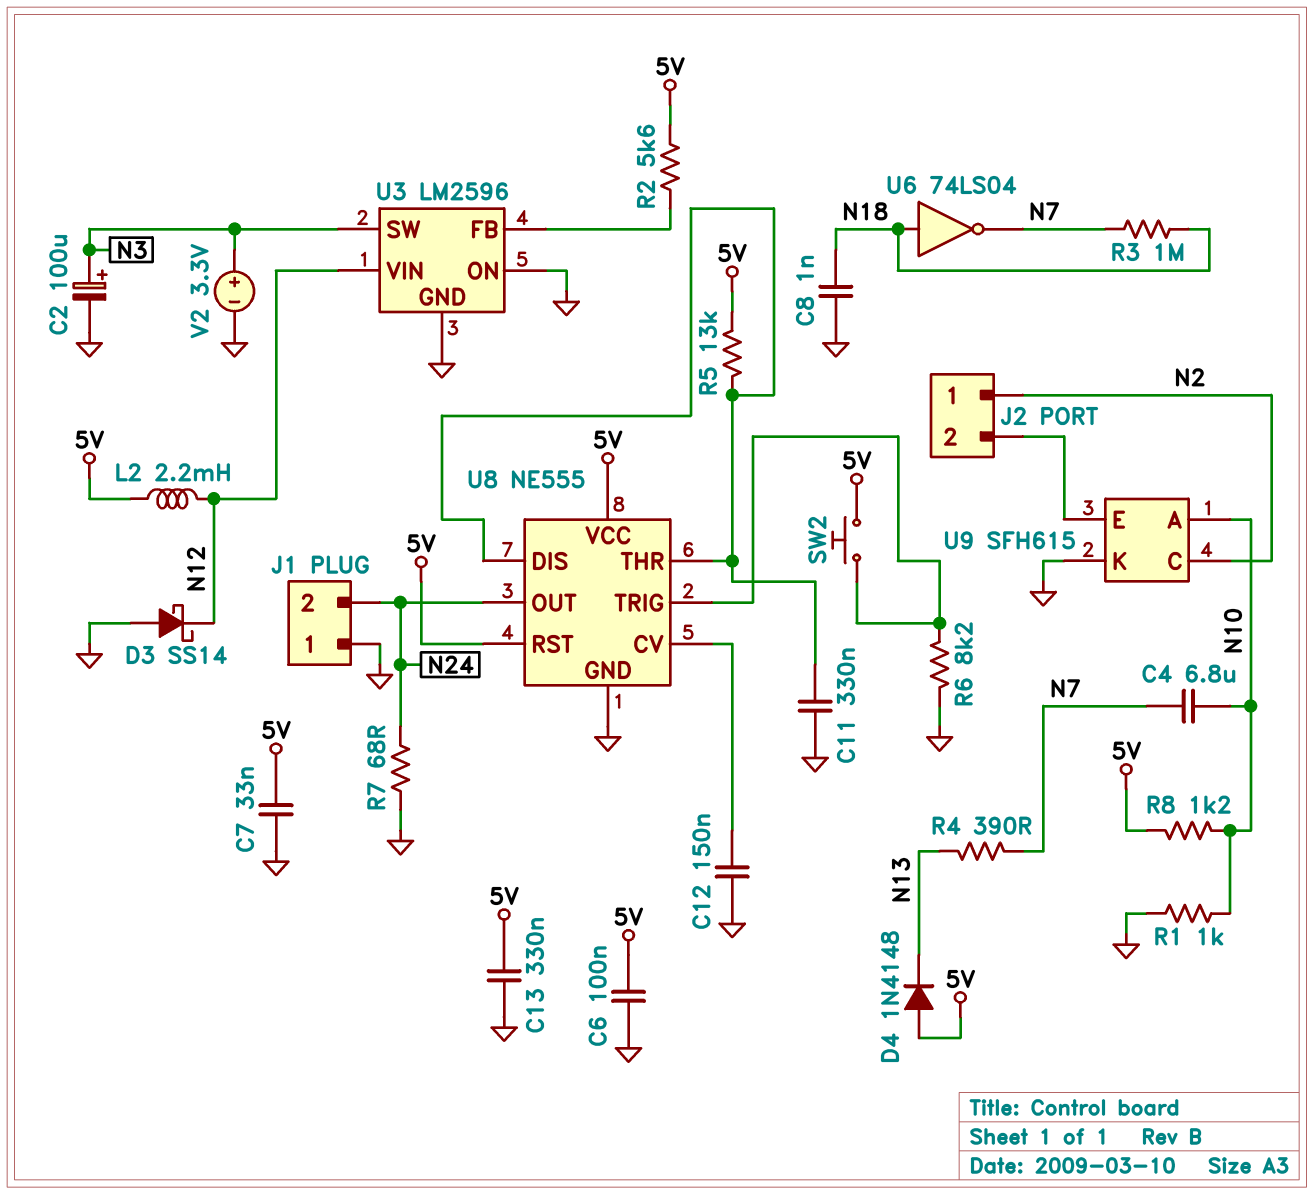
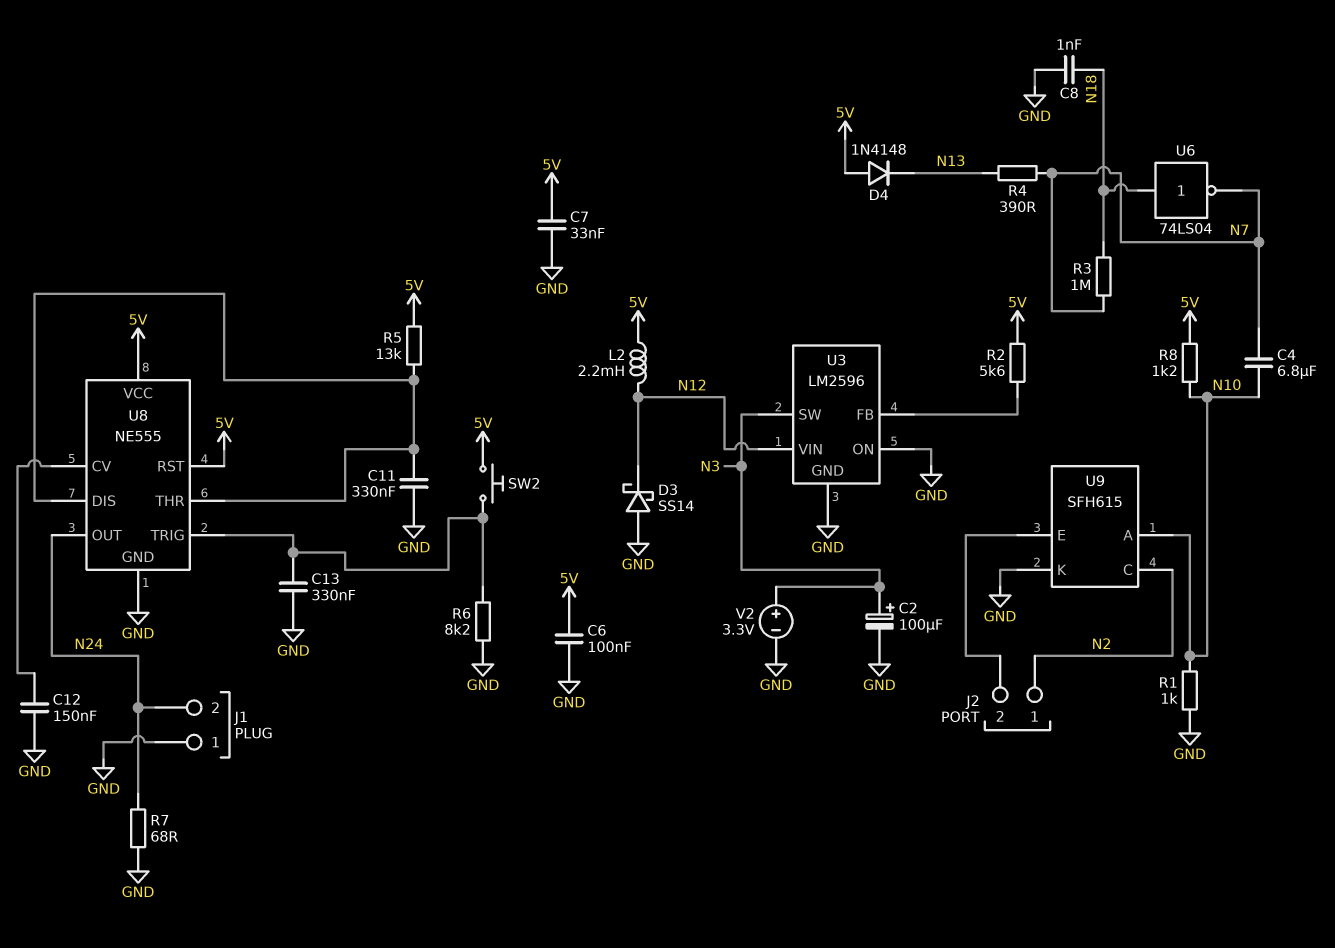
C13: 330nF (5V, GND) -> 330nF (GND, U8/TRIG)

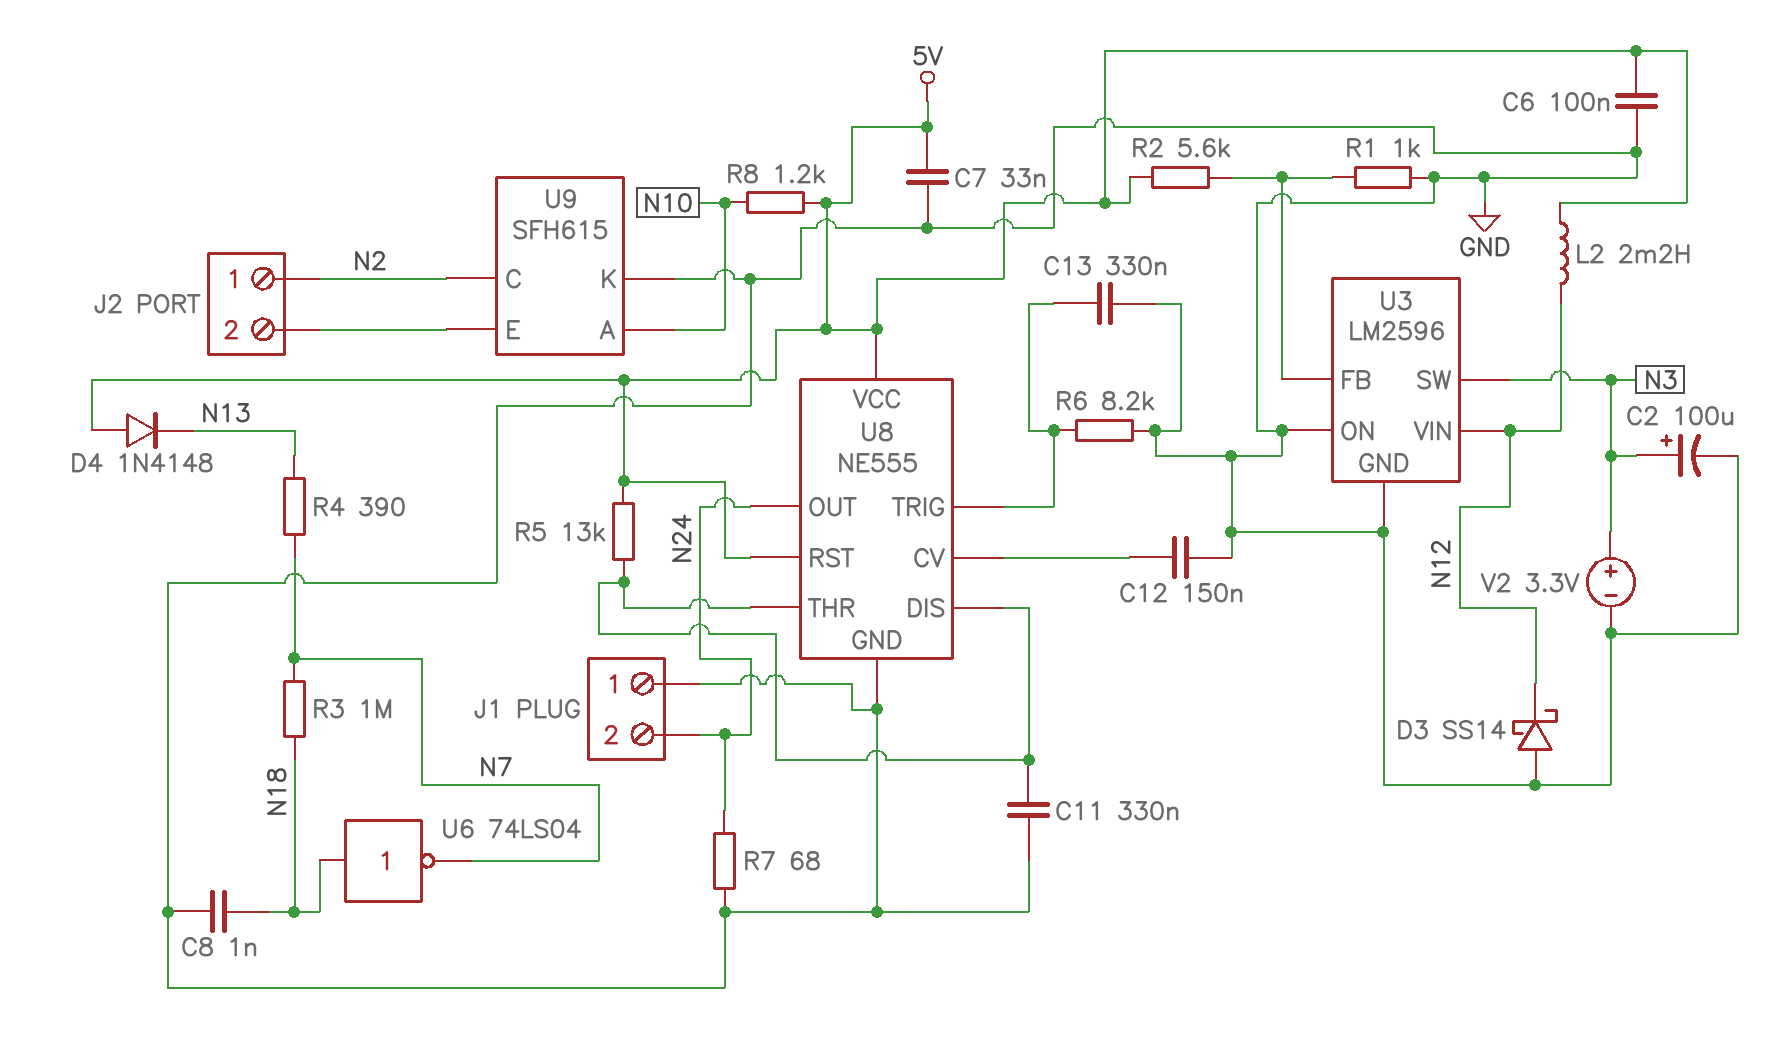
C4: 6.8uF (N7, N10) -> none
R1: 1k (GND, N10) -> 1k (GND, U3/FB)
SW2: button (5V, U8/TRIG) -> none

